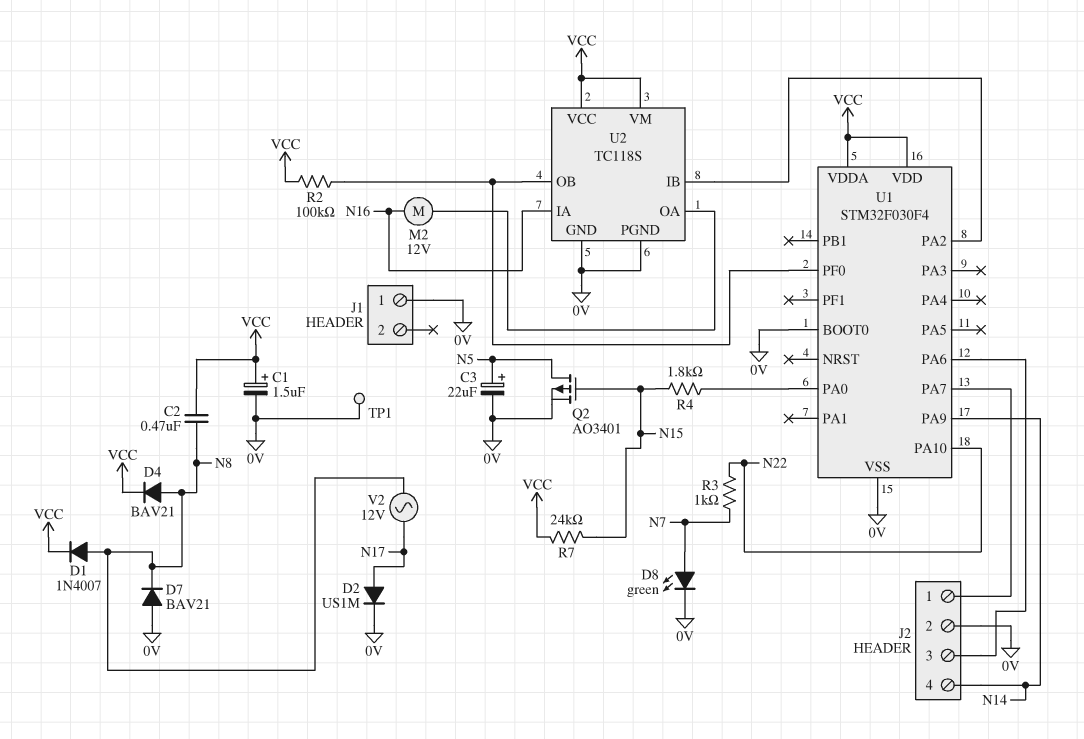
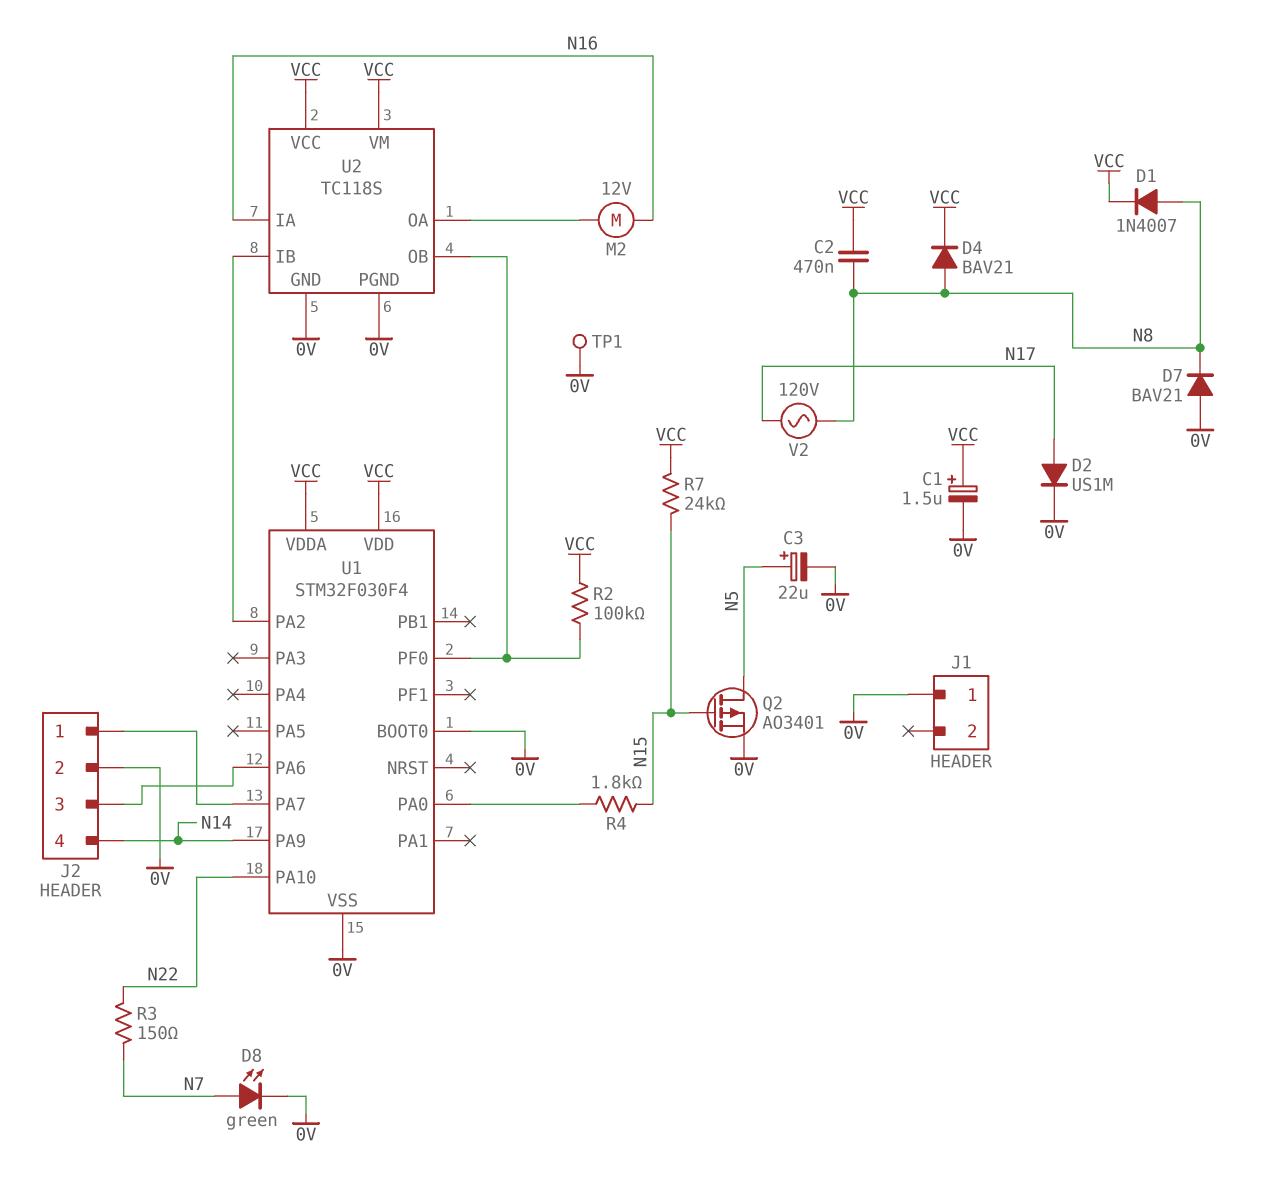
R3: 1k (N7, N22) -> 150 (N7, N22)
V2: AC 12V (N8, N17) -> AC 120V (N8, N17)

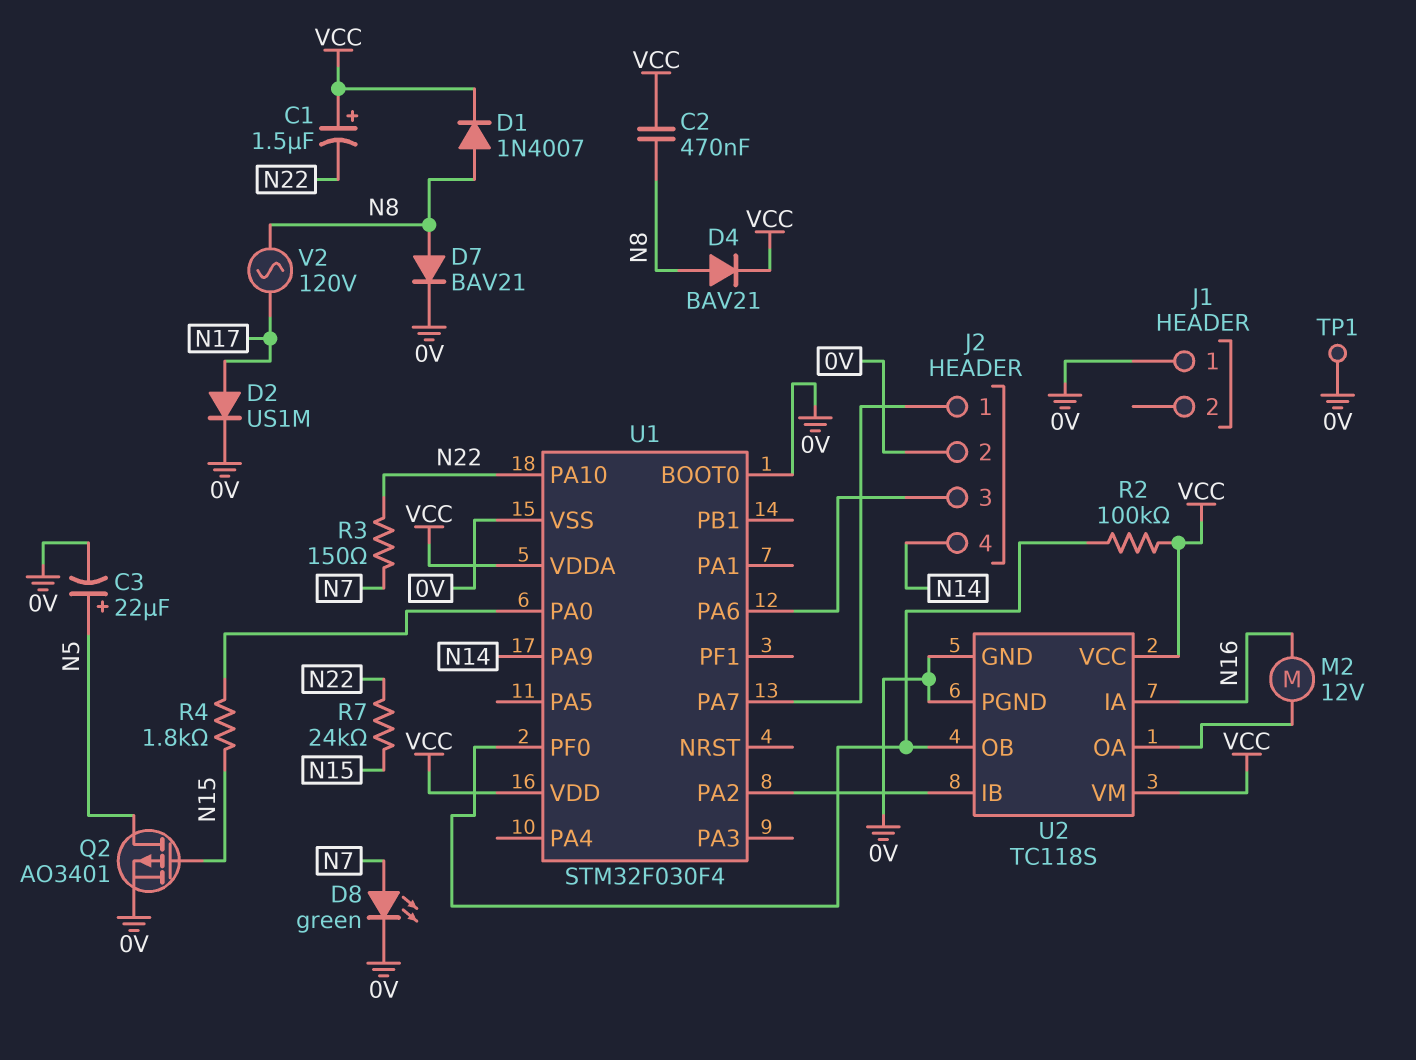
C1: 1.5uF (plus VCC, minus 0V) -> 1.5uF (plus VCC, minus N22)
D7: diode BAV21 (A 0V, K N8) -> diode BAV21 (A N8, K 0V)
R7: 24k (N15, VCC) -> 24k (N15, N22)

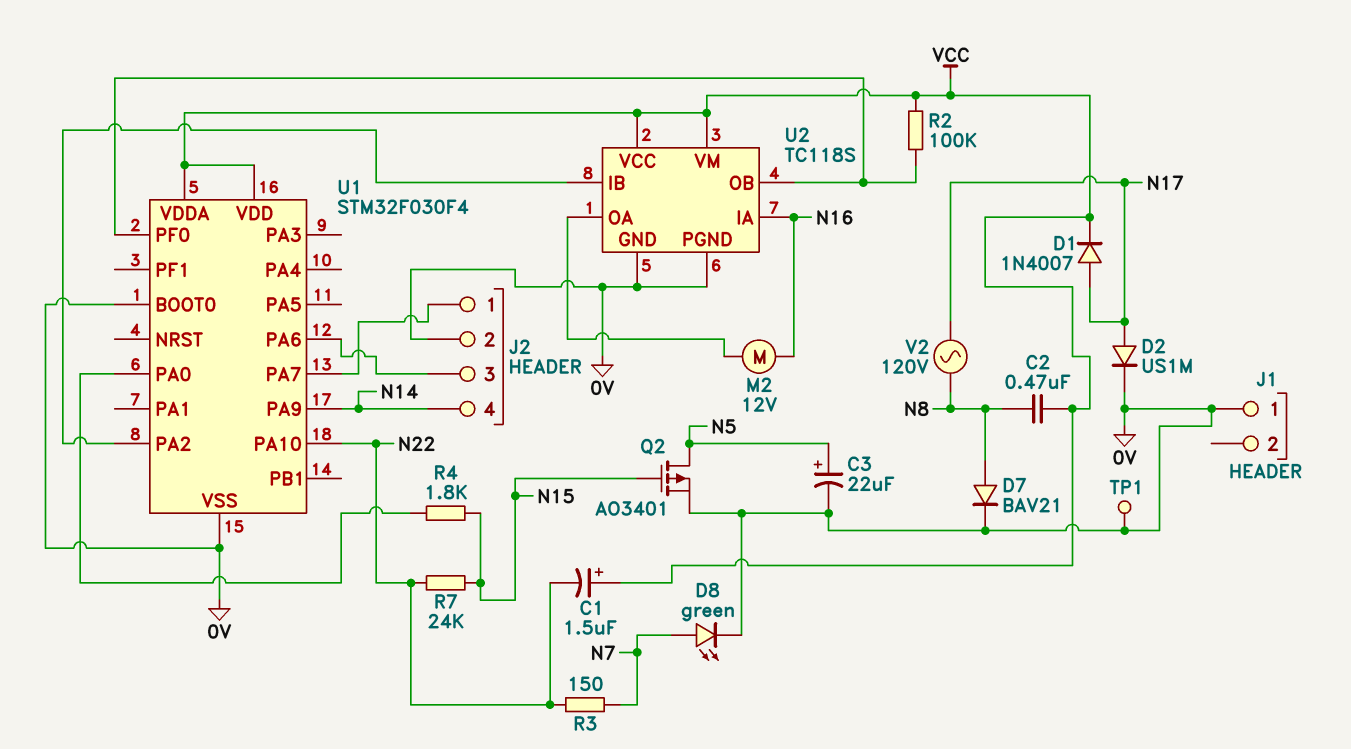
D1: diode 1N4007 (A N8, K VCC) -> diode 1N4007 (A N17, K VCC)
D4: diode BAV21 (A N8, K VCC) -> none

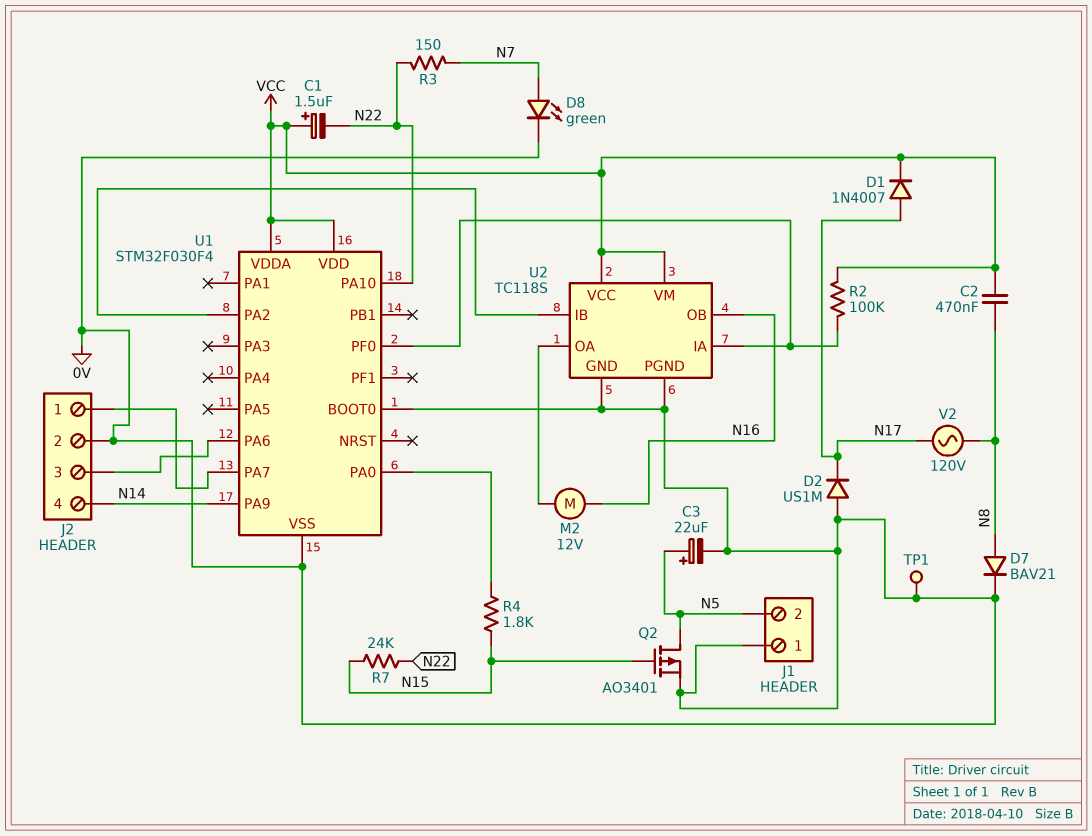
D2: diode US1M (A N17, K 0V) -> diode US1M (A 0V, K N17)
J1 pin 2: none -> N5
U2 pin IA: N16 -> U1/PF0
U2 pin OB: U1/PF0 -> N16

